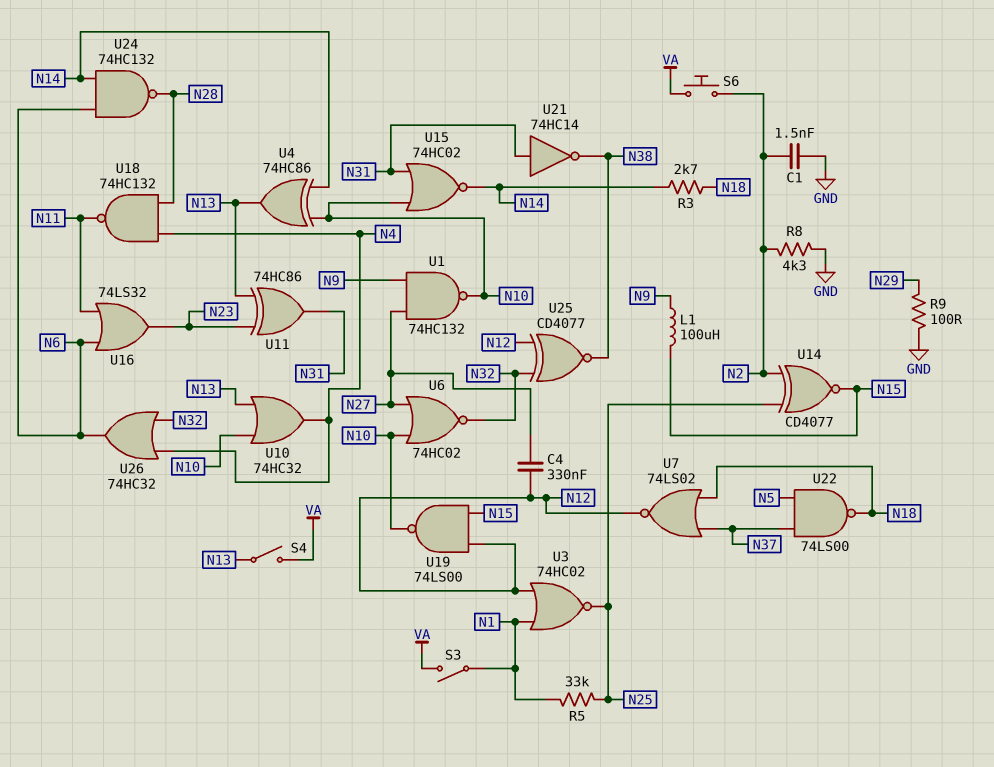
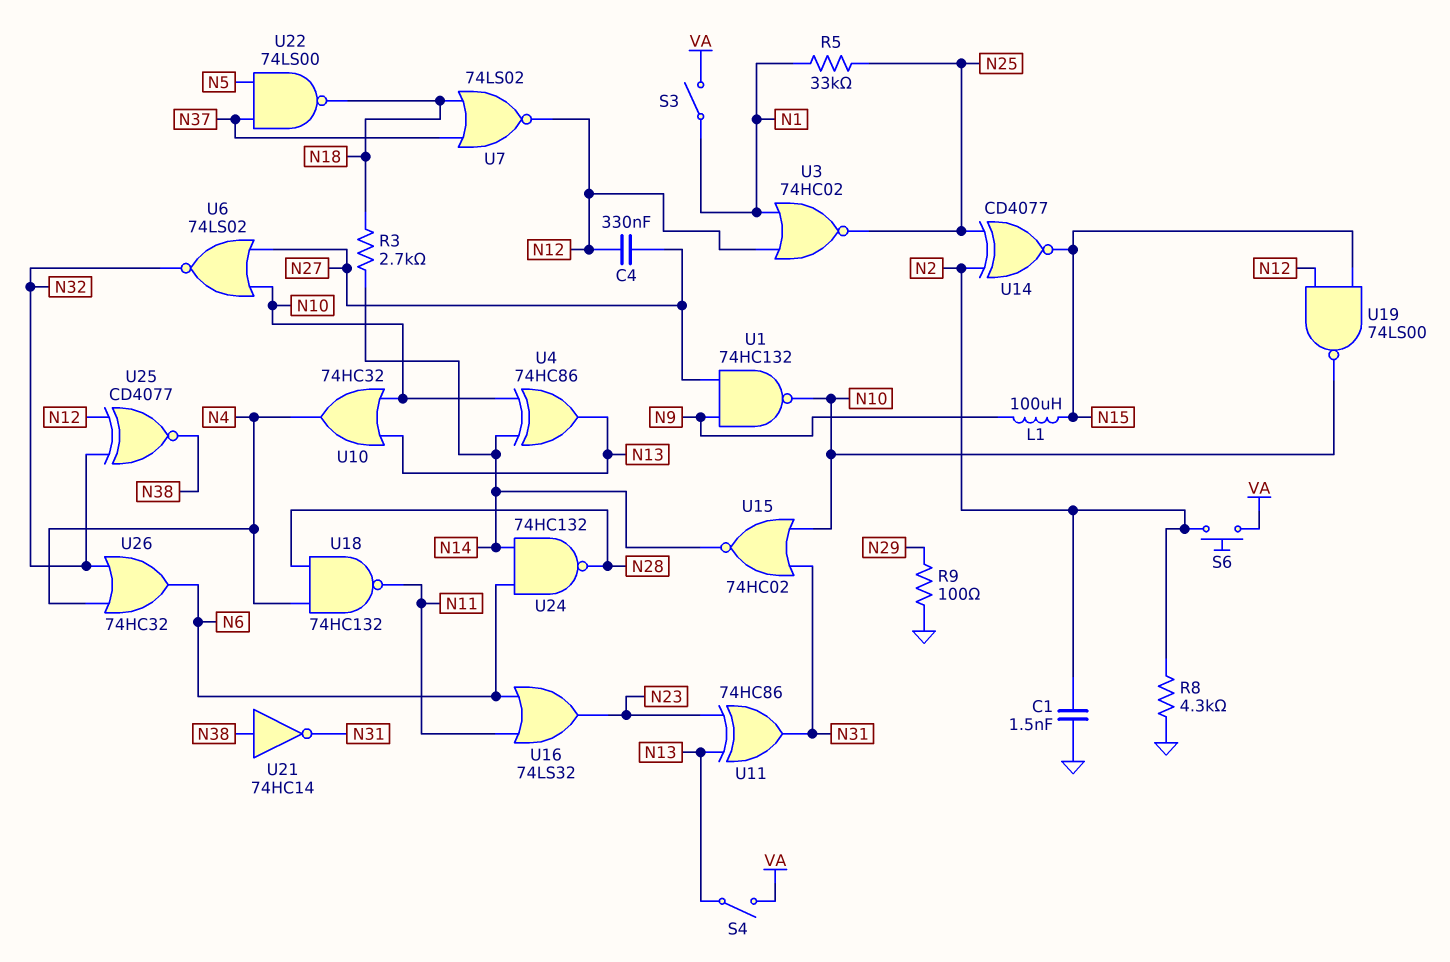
U6: NOR 74HC02 (in N10, in N27, out N32) -> NOR 74LS02 (in N10, in N27, out N32)
U21: NOT 74HC14 (in N31, out N38) -> NOT 74HC14 (in N38, out N31)

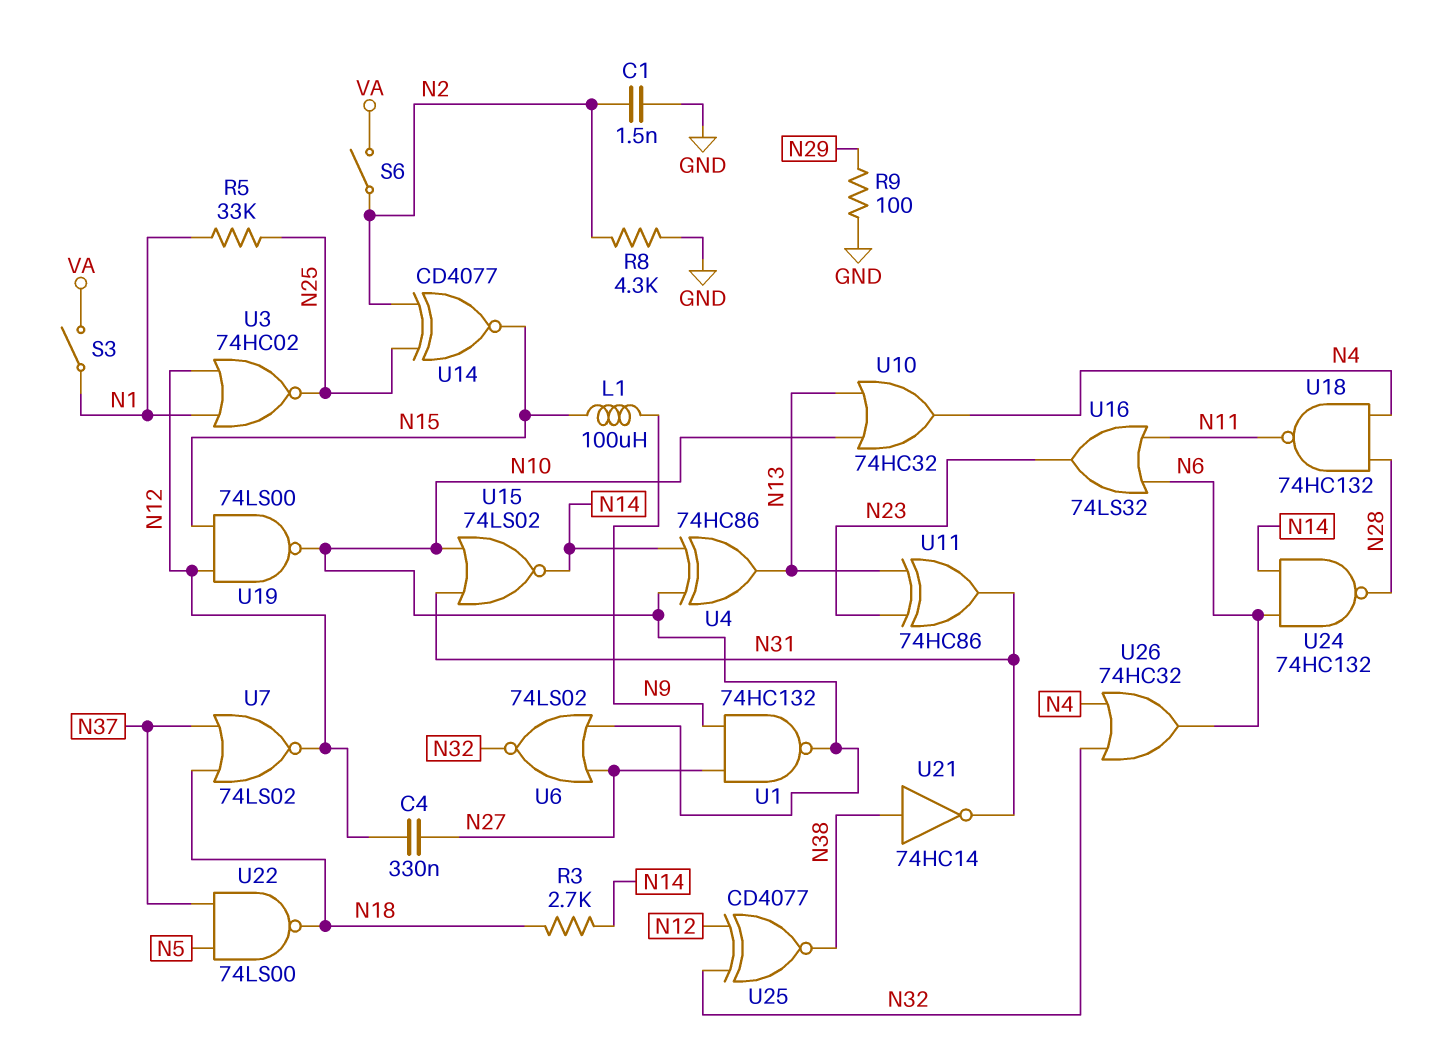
S4: switch (N13, VA) -> none
S6: button (N2, VA) -> switch (N2, VA)
U15: NOR 74HC02 (in N10, in N31, out N14) -> NOR 74LS02 (in N10, in N31, out N14)

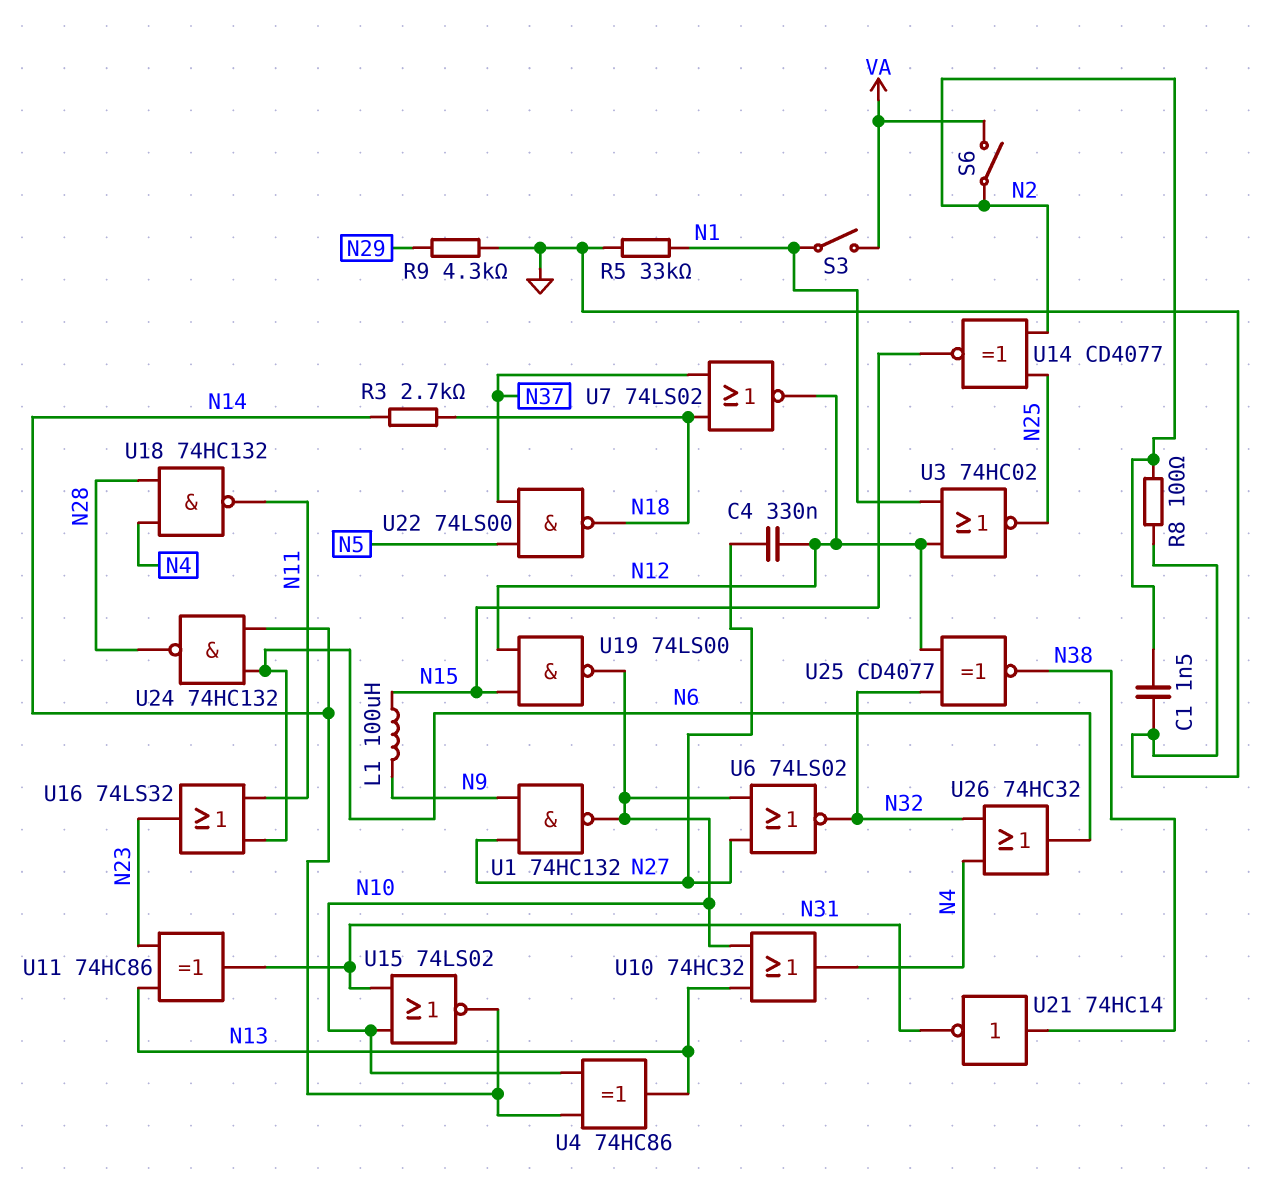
R5: 33k (N1, N25) -> 33k (GND, N1)
R8: 4.3k (GND, N2) -> 100 (GND, N2)
R9: 100 (GND, N29) -> 4.3k (GND, N29)

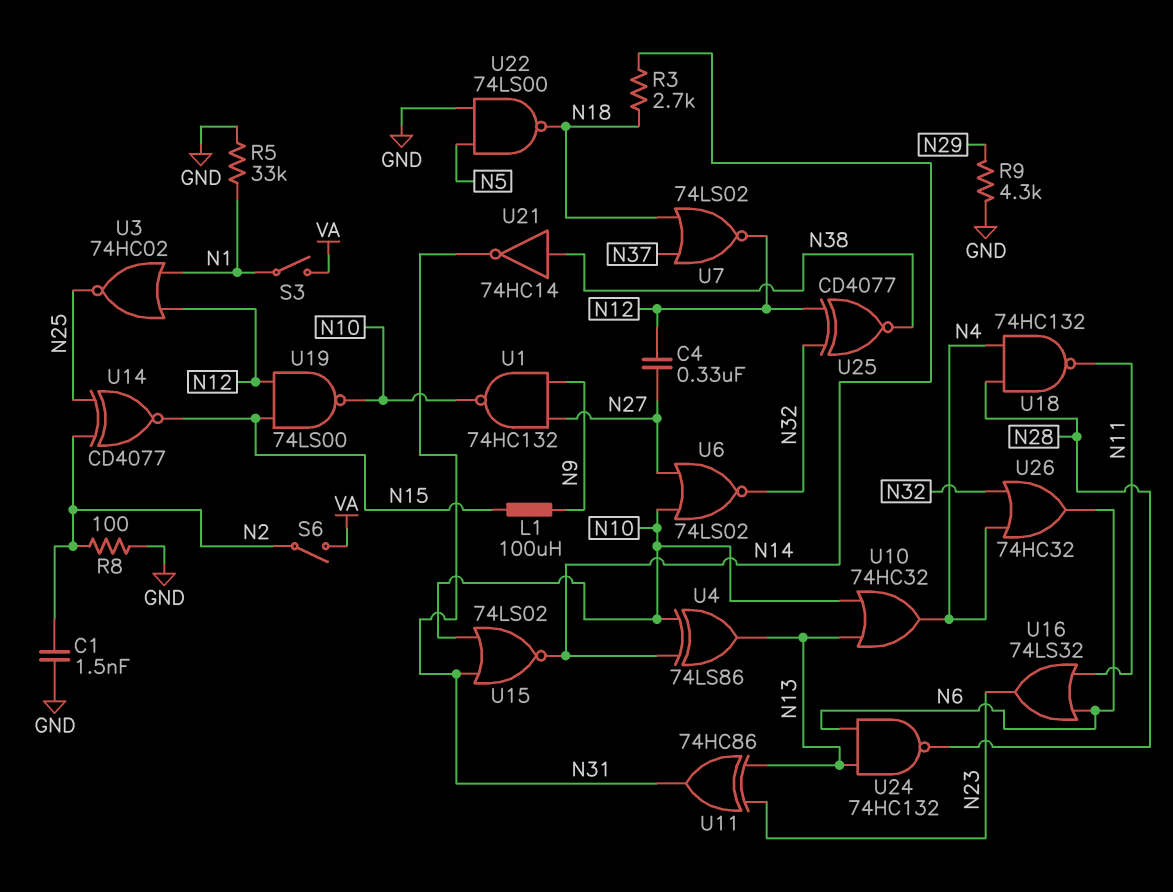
U4: XOR 74HC86 (in N10, in N14, out N13) -> XOR 74LS86 (in N10, in N14, out N13)
U22: NAND 74LS00 (in N5, in N37, out N18) -> NAND 74LS00 (in GND, in N5, out N18)
U24: NAND 74HC132 (in N6, in N14, out N28) -> NAND 74HC132 (in N6, in N13, out N28)

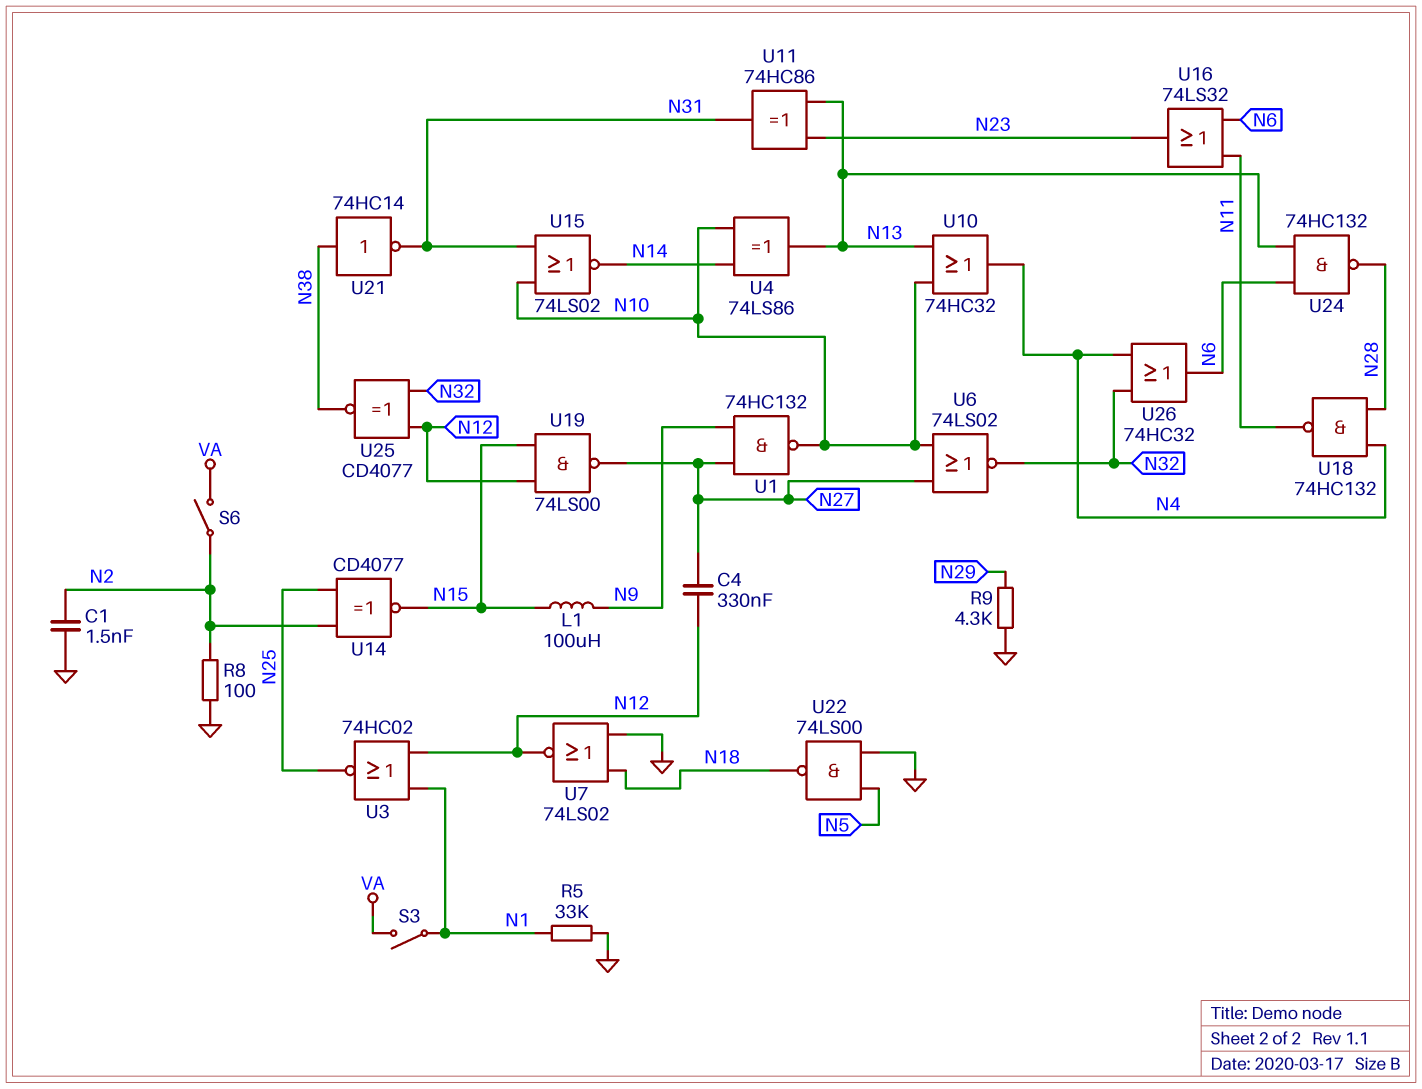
R3: 2.7k (N14, N18) -> none
U7: NOR 74LS02 (in N18, in N37, out N12) -> NOR 74LS02 (in GND, in N18, out N12)
U19: NAND 74LS00 (in N12, in N15, out N10) -> NAND 74LS00 (in N12, in N15, out N27)

